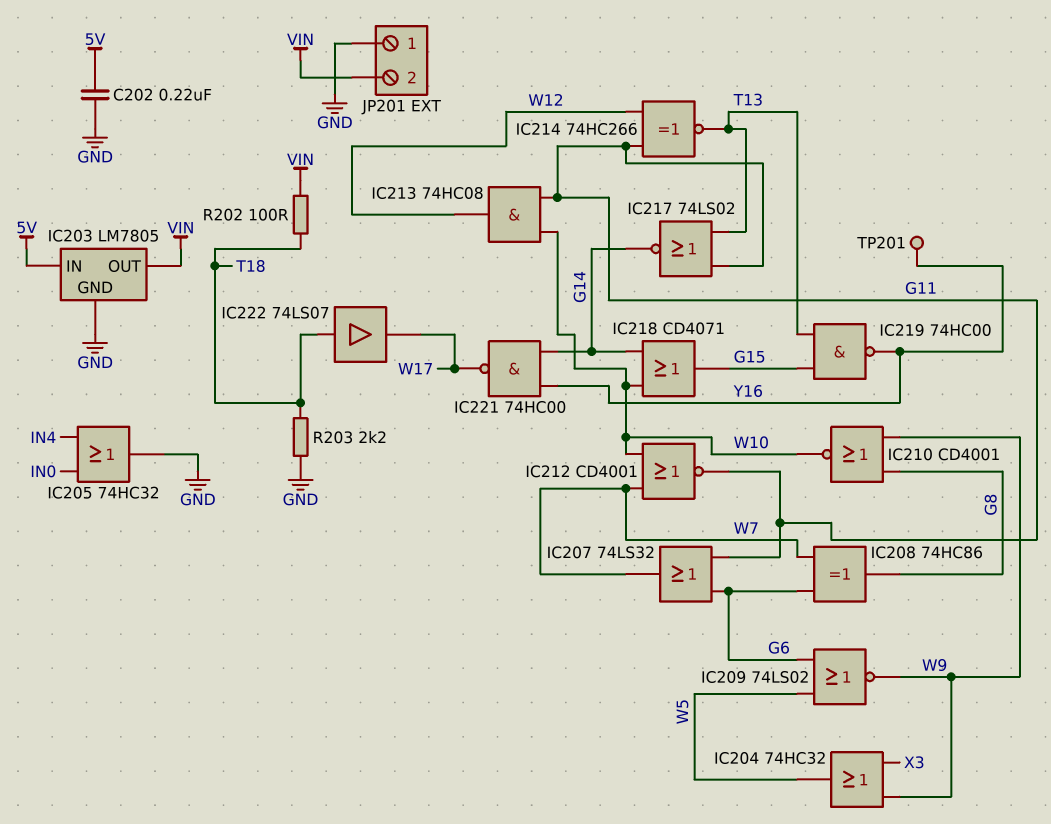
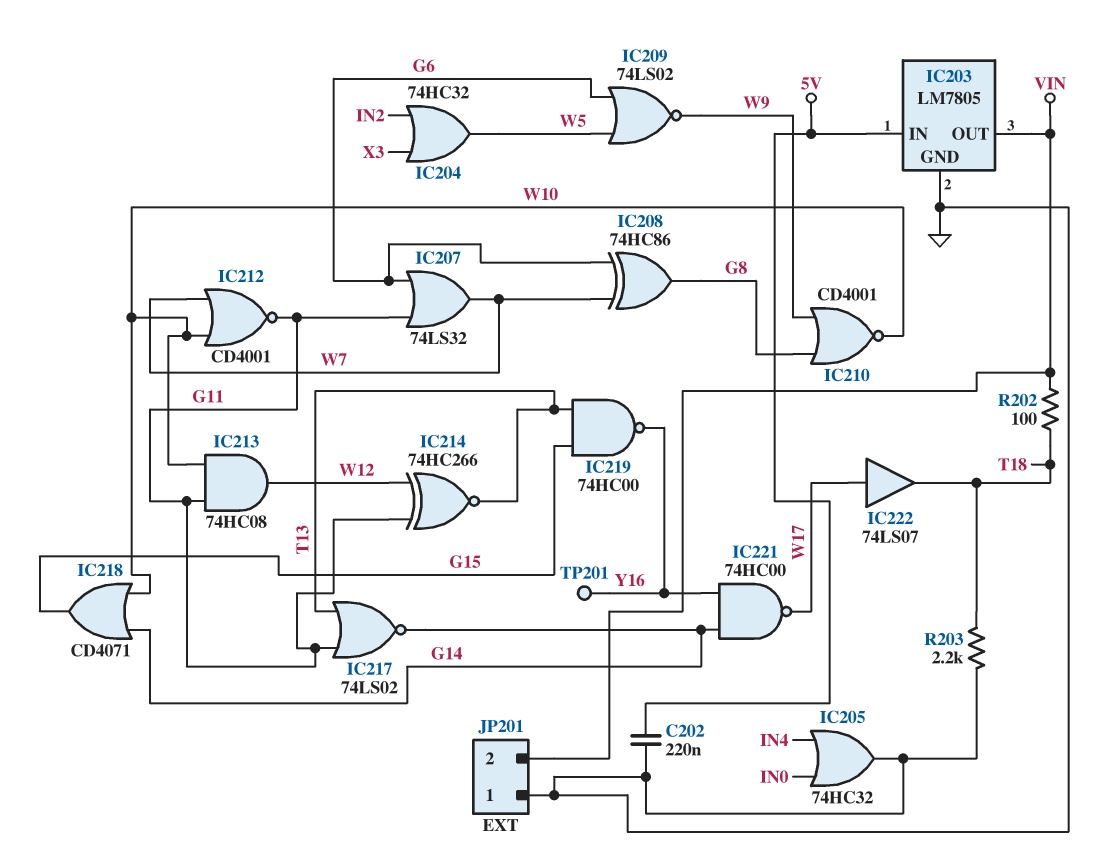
IC204: OR 74HC32 (in W9, in X3, out W5) -> OR 74HC32 (in IN2, in X3, out W5)
IC222: buffer 74LS07 (in T18, out W17) -> buffer 74LS07 (in W17, out T18)

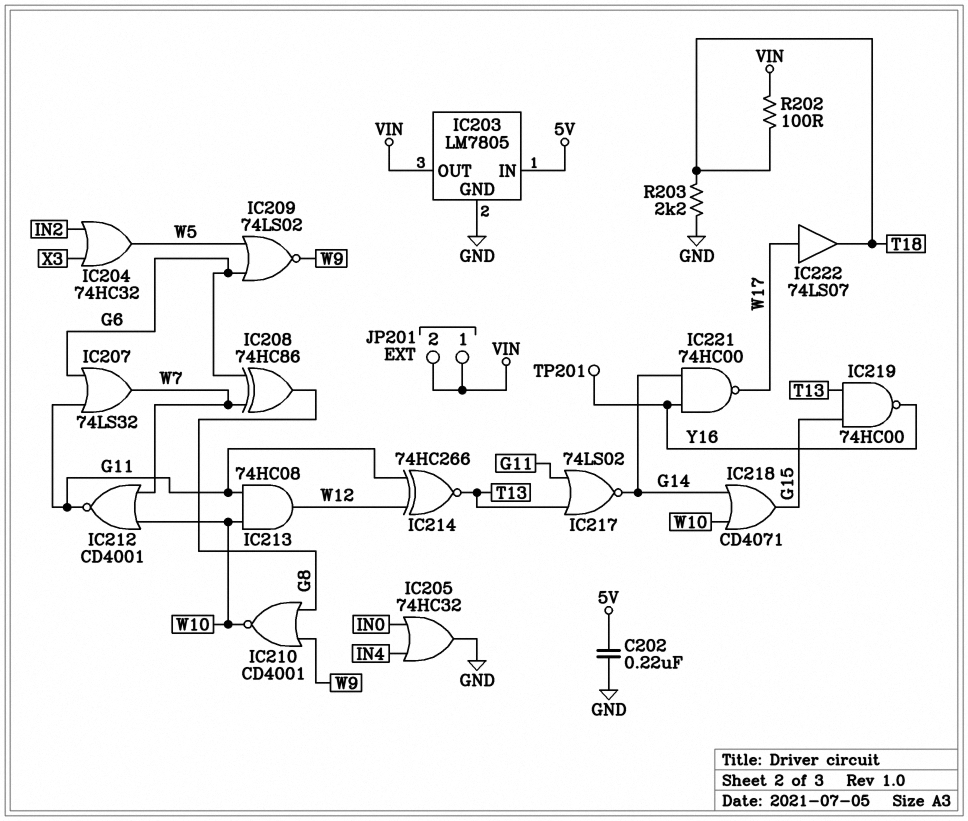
JP201 pin 1: GND -> VIN

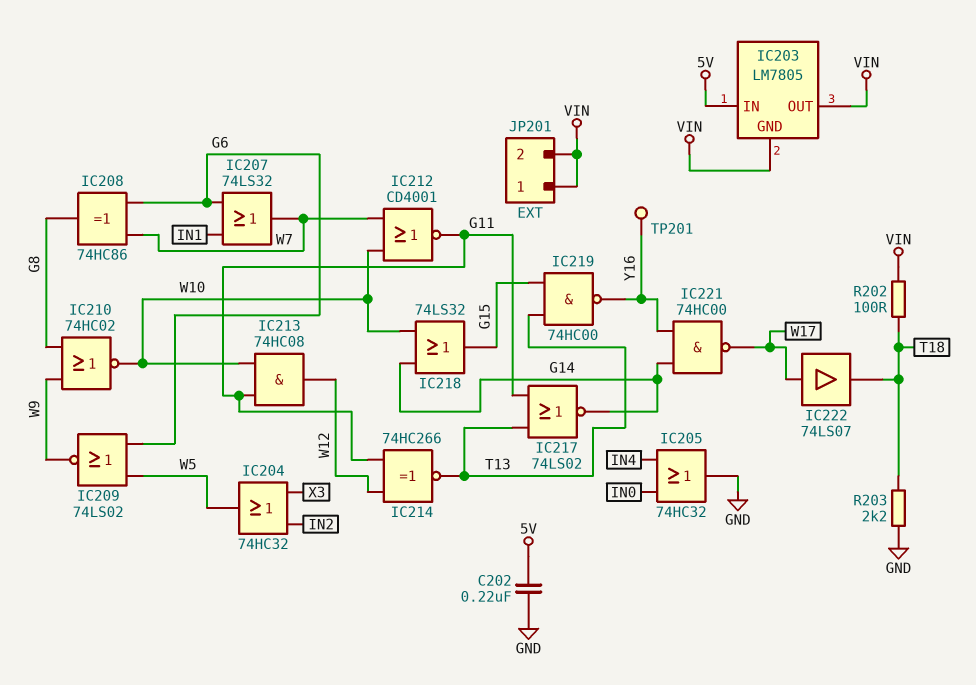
IC203 pin GND: GND -> VIN
IC207: OR 74LS32 (in G6, in G11, out W7) -> OR 74LS32 (in G6, in IN1, out W7)
IC210: NOR CD4001 (in G8, in W9, out W10) -> NOR 74HC02 (in G8, in W9, out W10)
IC218: OR CD4071 (in G14, in W10, out G15) -> OR 74LS32 (in G14, in W10, out G15)

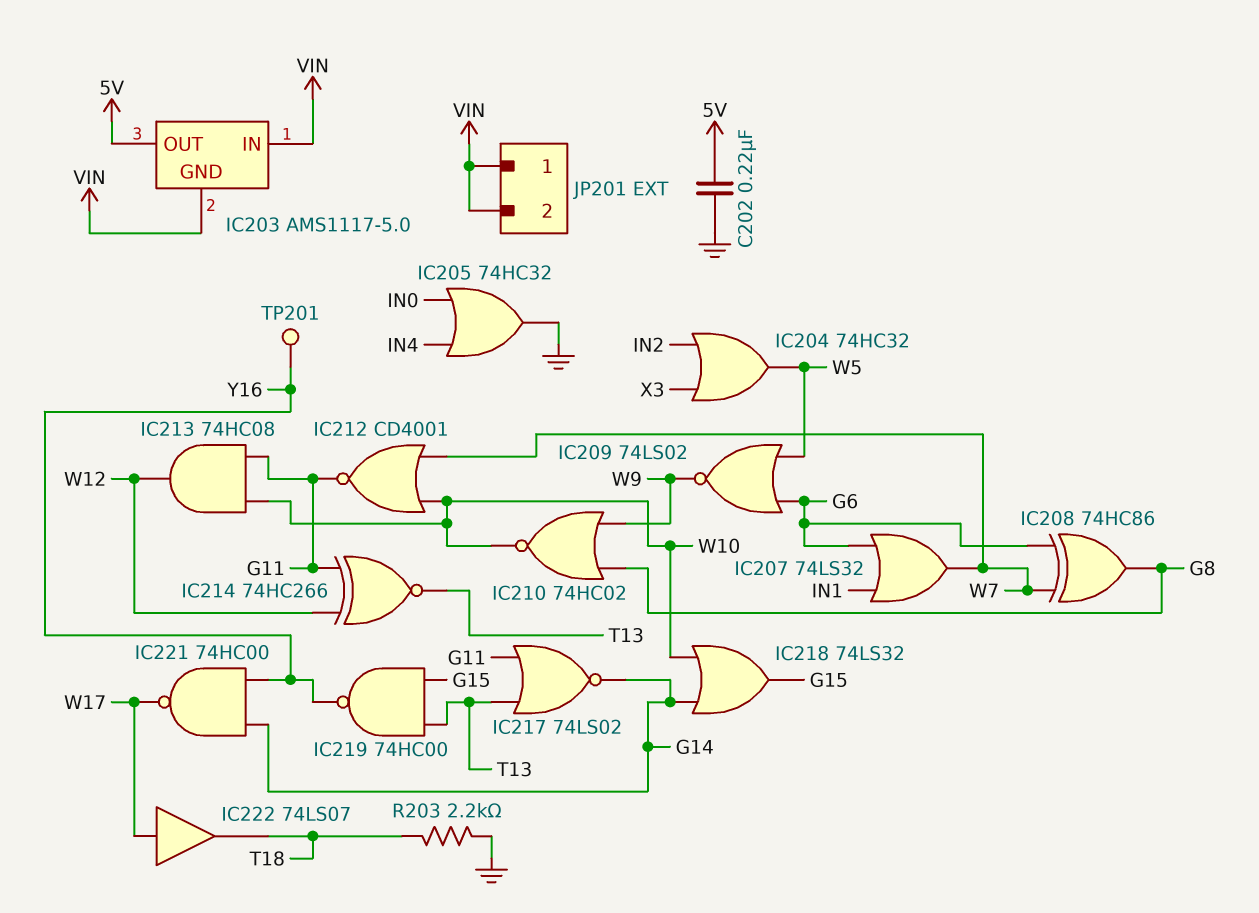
IC203: LM7805 -> AMS1117-5.0
IC203 pin IN: 5V -> VIN
IC203 pin OUT: VIN -> 5V
R202: 100 (T18, VIN) -> none

